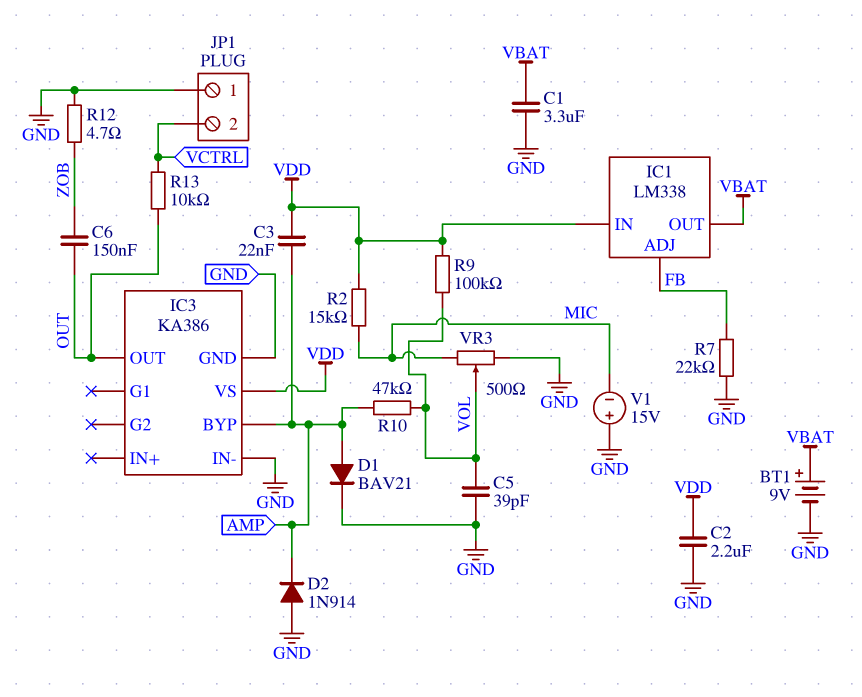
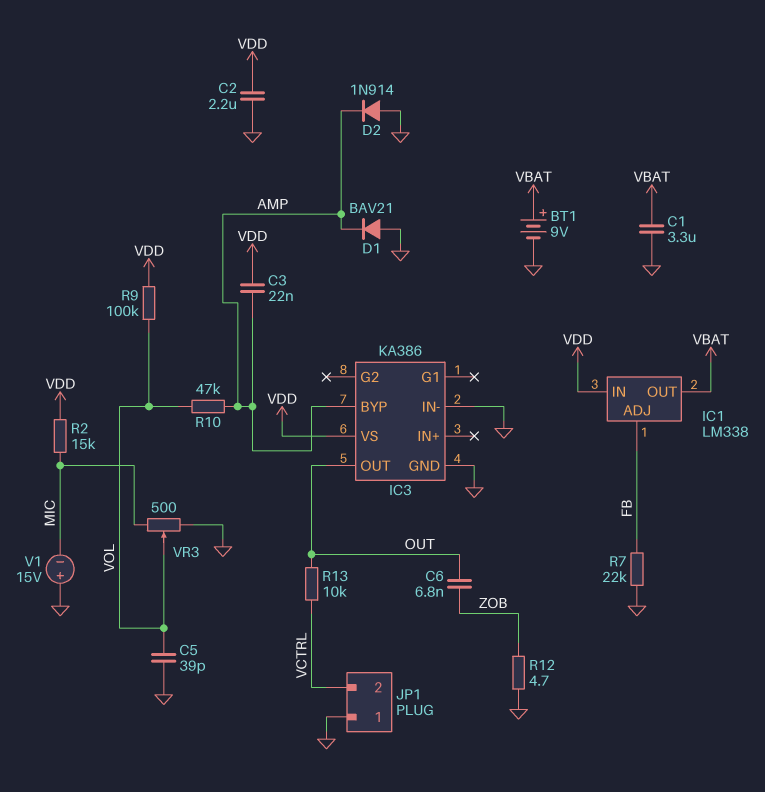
C6: 150nF (OUT, ZOB) -> 6.8nF (OUT, ZOB)
D1: diode BAV21 (A AMP, K GND) -> diode BAV21 (A GND, K AMP)

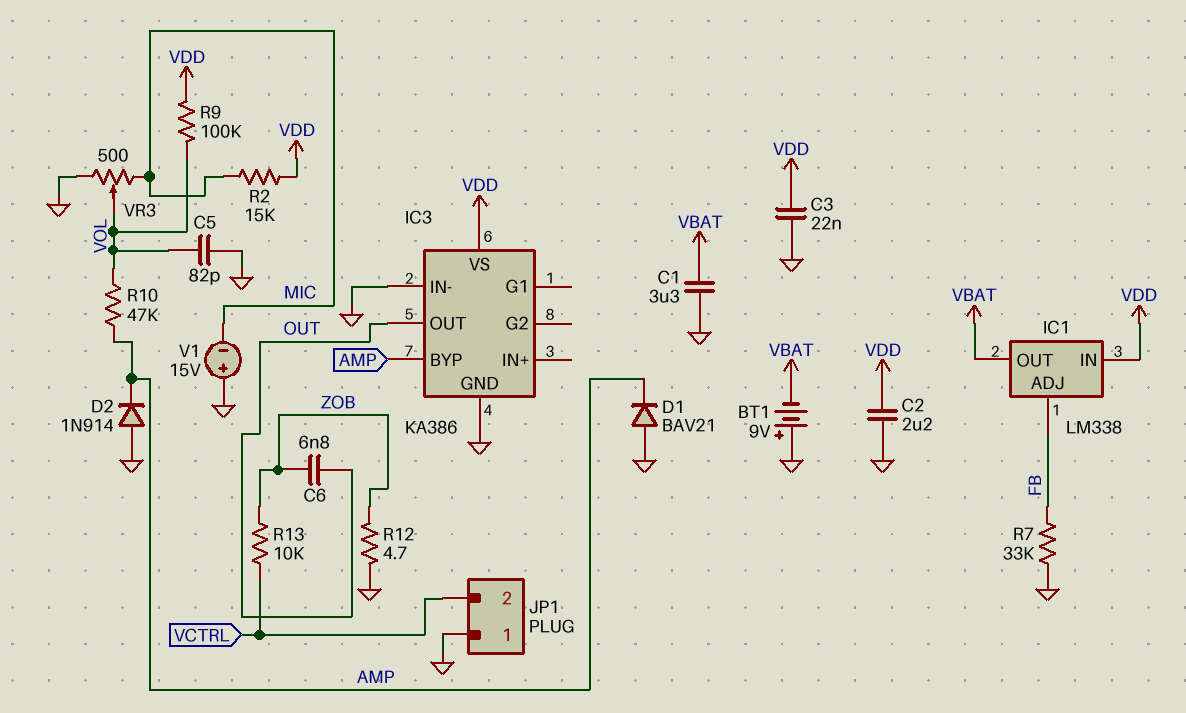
BT1: 9V (plus VBAT, minus GND) -> 9V (plus GND, minus VBAT)
C3: 22nF (AMP, VDD) -> 22nF (GND, VDD)
C5: 39pF (GND, VOL) -> 82pF (GND, VOL)
R7: 22k (FB, GND) -> 33k (FB, GND)
R13: 10k (OUT, VCTRL) -> 10k (VCTRL, ZOB)

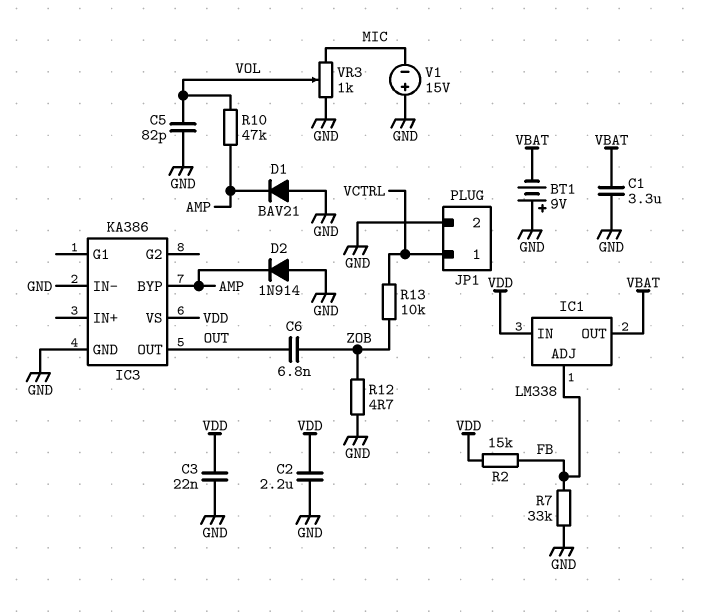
JP1 pin 1: GND -> VCTRL
JP1 pin 2: VCTRL -> GND
R2: 15k (MIC, VDD) -> 15k (FB, VDD)
R9: 100k (VDD, VOL) -> none
VR3: 500 (GND, MIC, wiper VOL) -> 1k (GND, MIC, wiper VOL)

